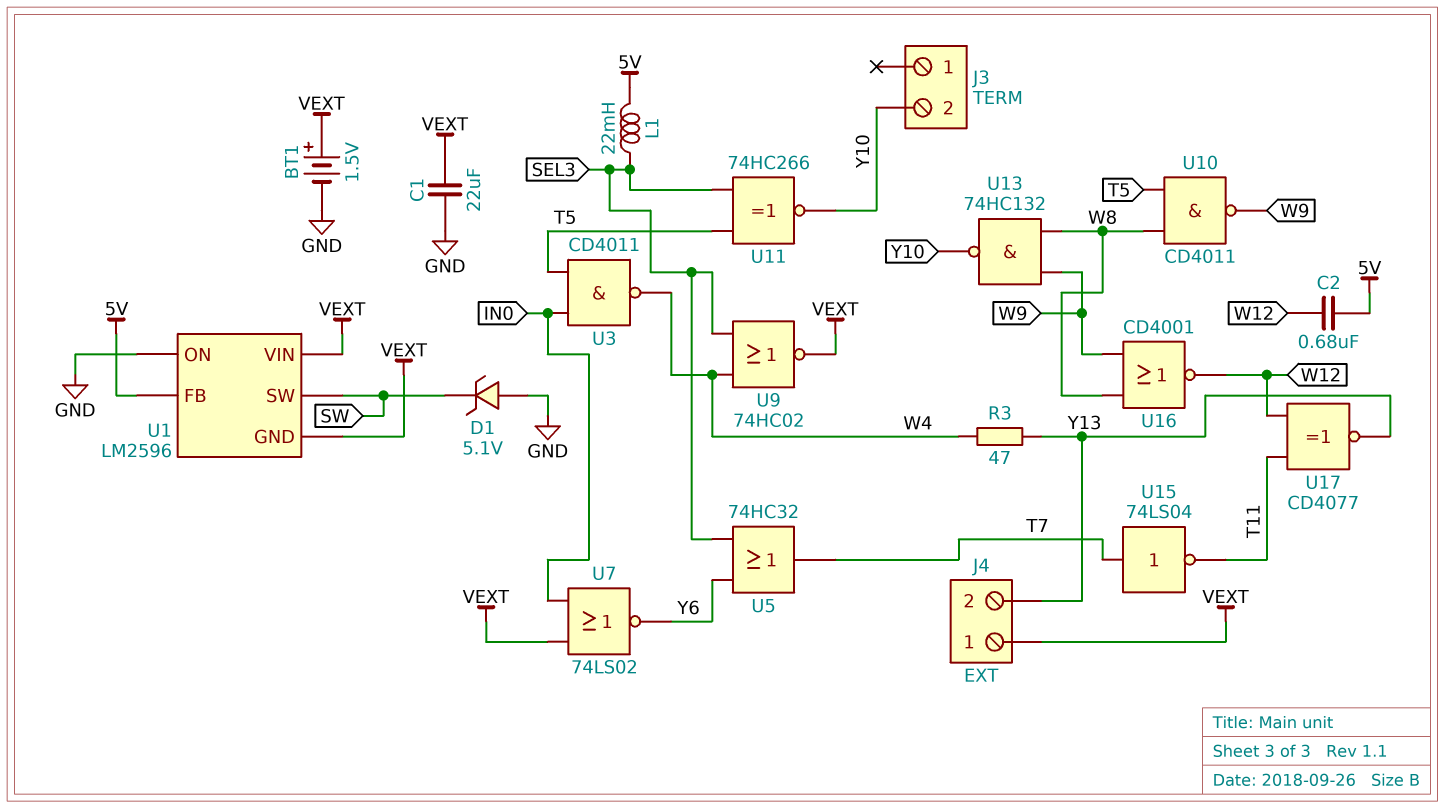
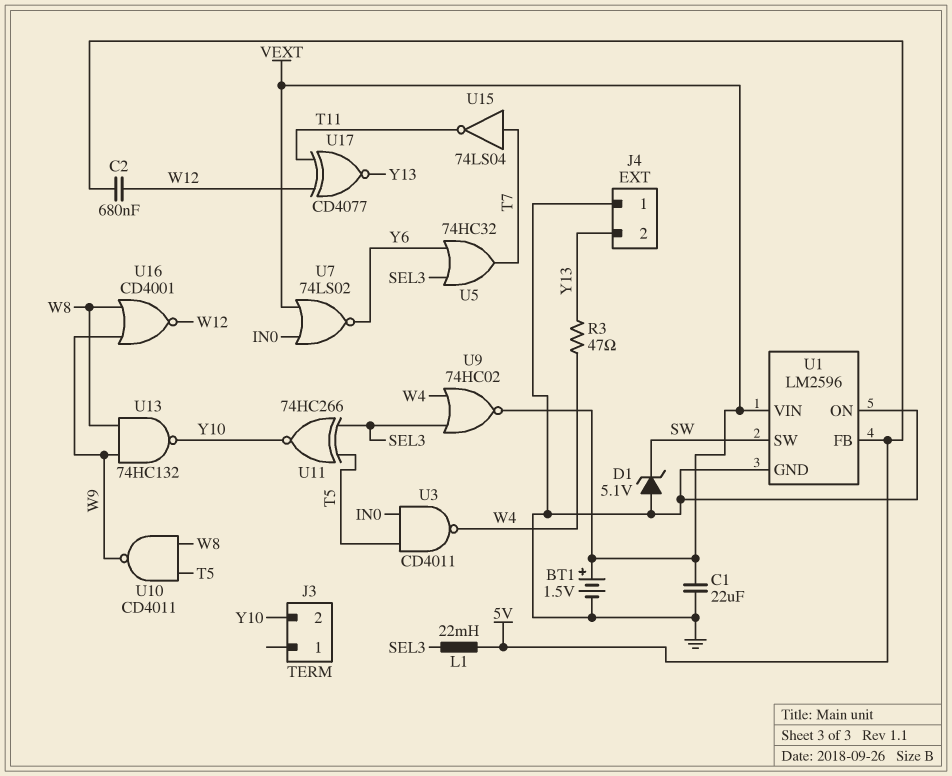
J4 pin 1: VEXT -> GND
U1 pin GND: VEXT -> GND

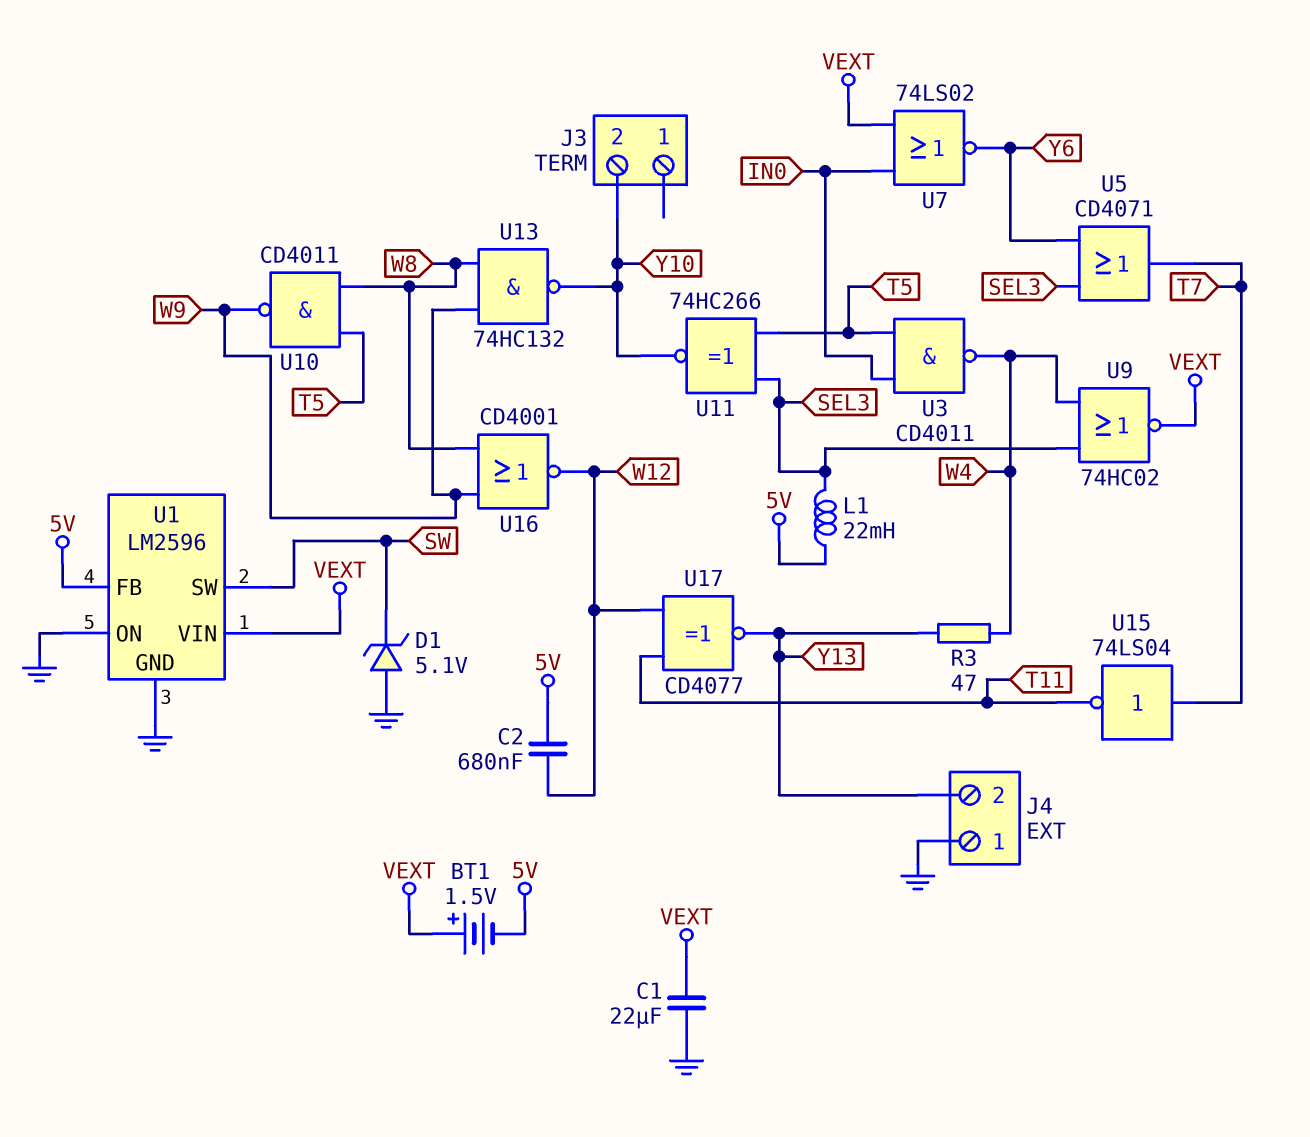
BT1: 1.5V (plus VEXT, minus GND) -> 1.5V (plus VEXT, minus 5V)
U5: OR 74HC32 (in SEL3, in Y6, out T7) -> OR CD4071 (in SEL3, in Y6, out T7)

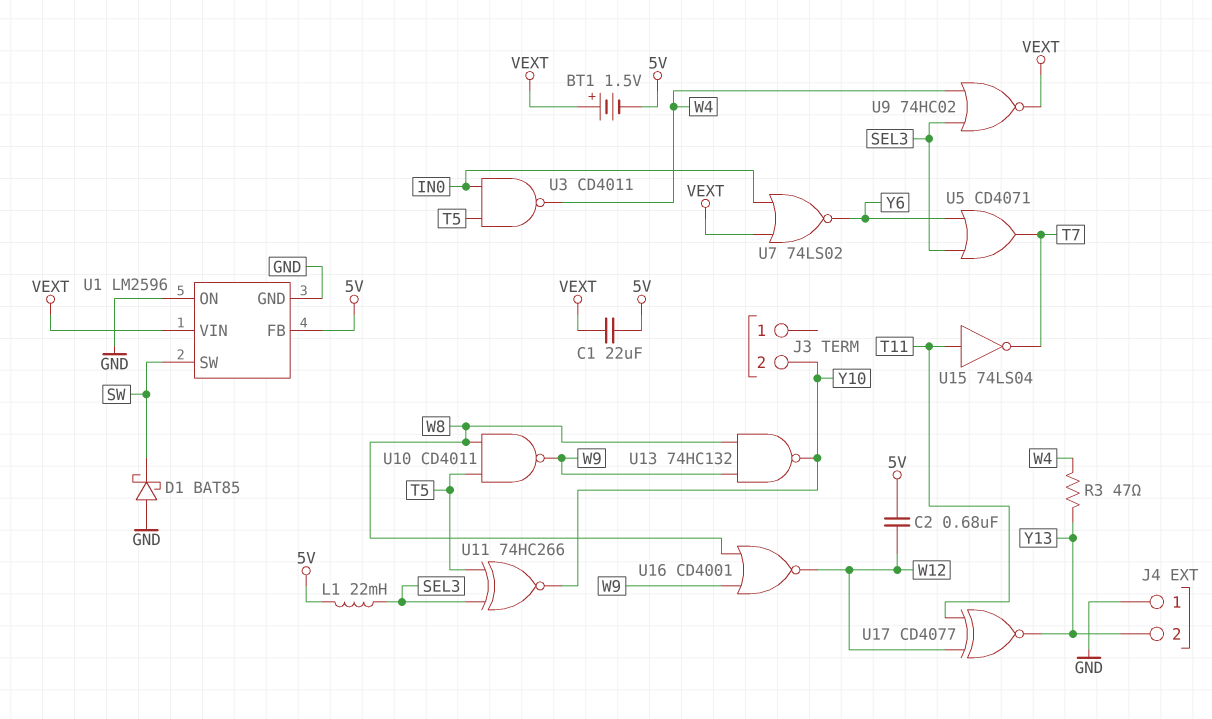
C1: 22uF (GND, VEXT) -> 22uF (5V, VEXT)
D1: zener 5.1V (A GND, K SW) -> schottky BAT85 (A GND, K SW)
U15: NOT 74LS04 (in T7, out T11) -> NOT 74LS04 (in T11, out T7)

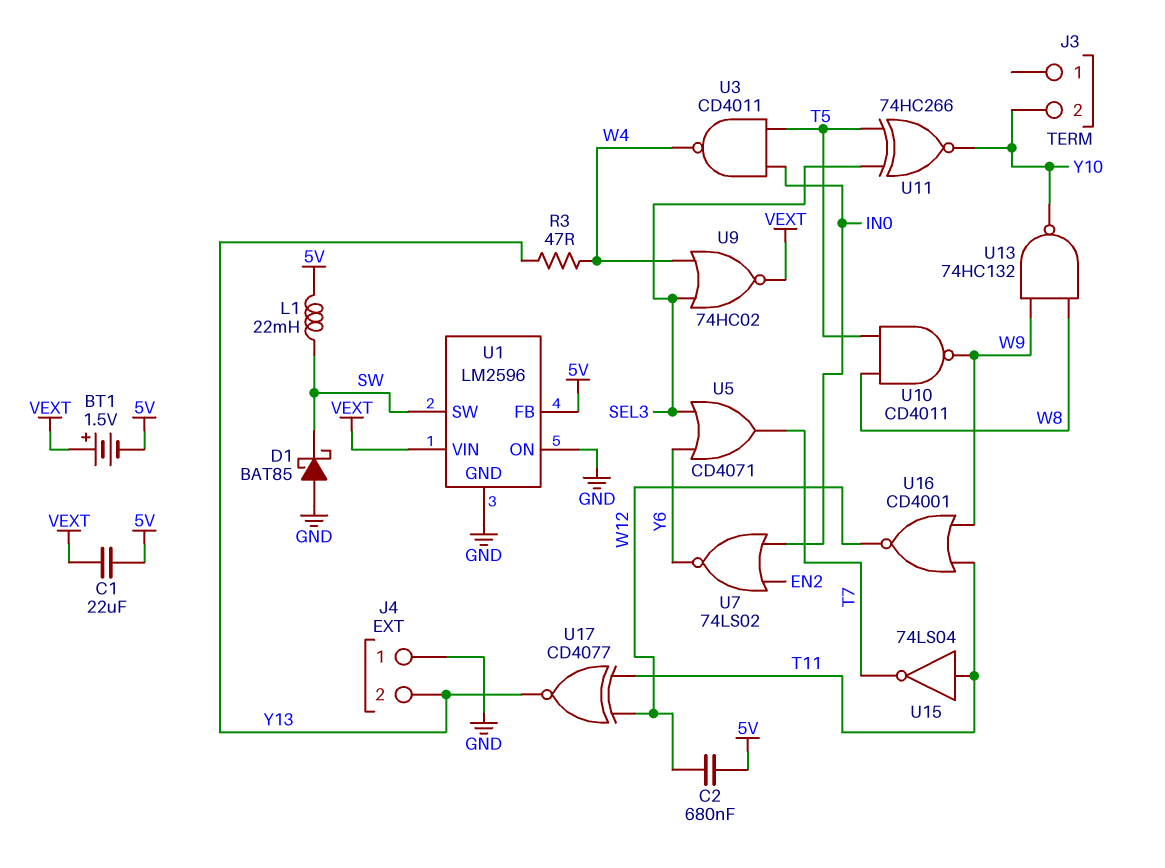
L1: 22mH (5V, SEL3) -> 22mH (5V, SW)
U7: NOR 74LS02 (in IN0, in VEXT, out Y6) -> NOR 74LS02 (in EN2, in IN0, out Y6)
U16: NOR CD4001 (in W8, in W9, out W12) -> NOR CD4001 (in T11, in W9, out W12)

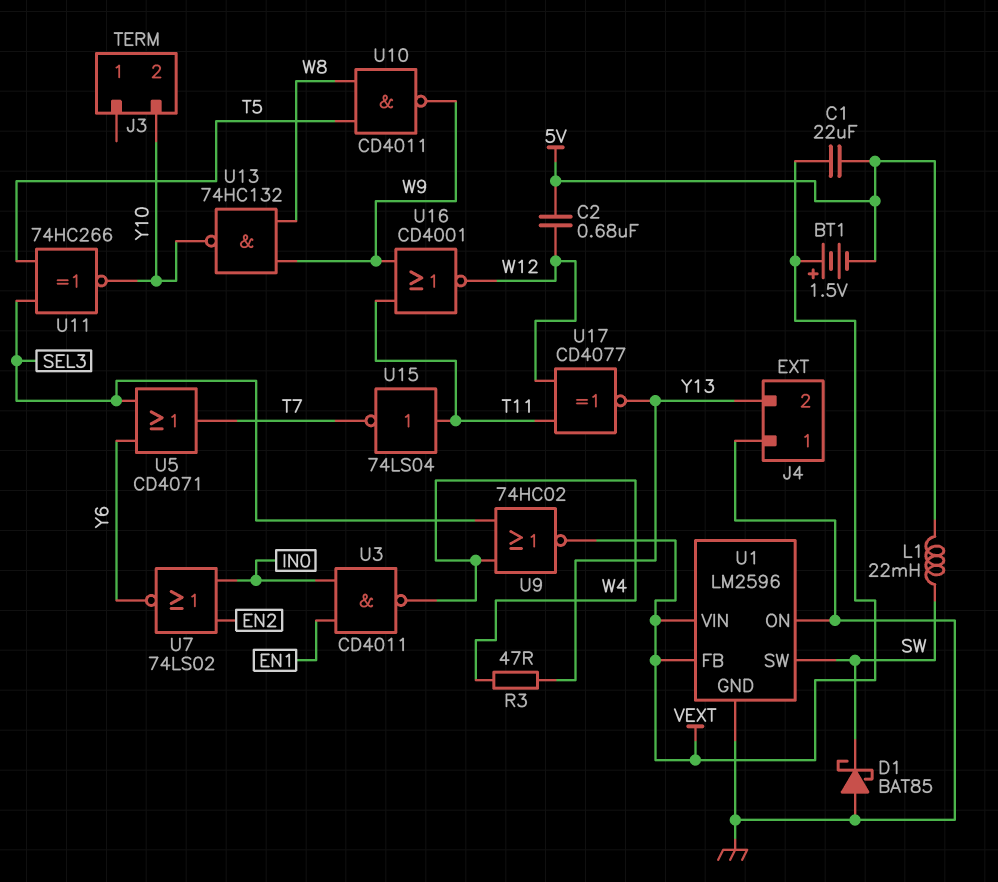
U1 pin FB: 5V -> VEXT
U3: NAND CD4011 (in IN0, in T5, out W4) -> NAND CD4011 (in EN1, in IN0, out W4)

